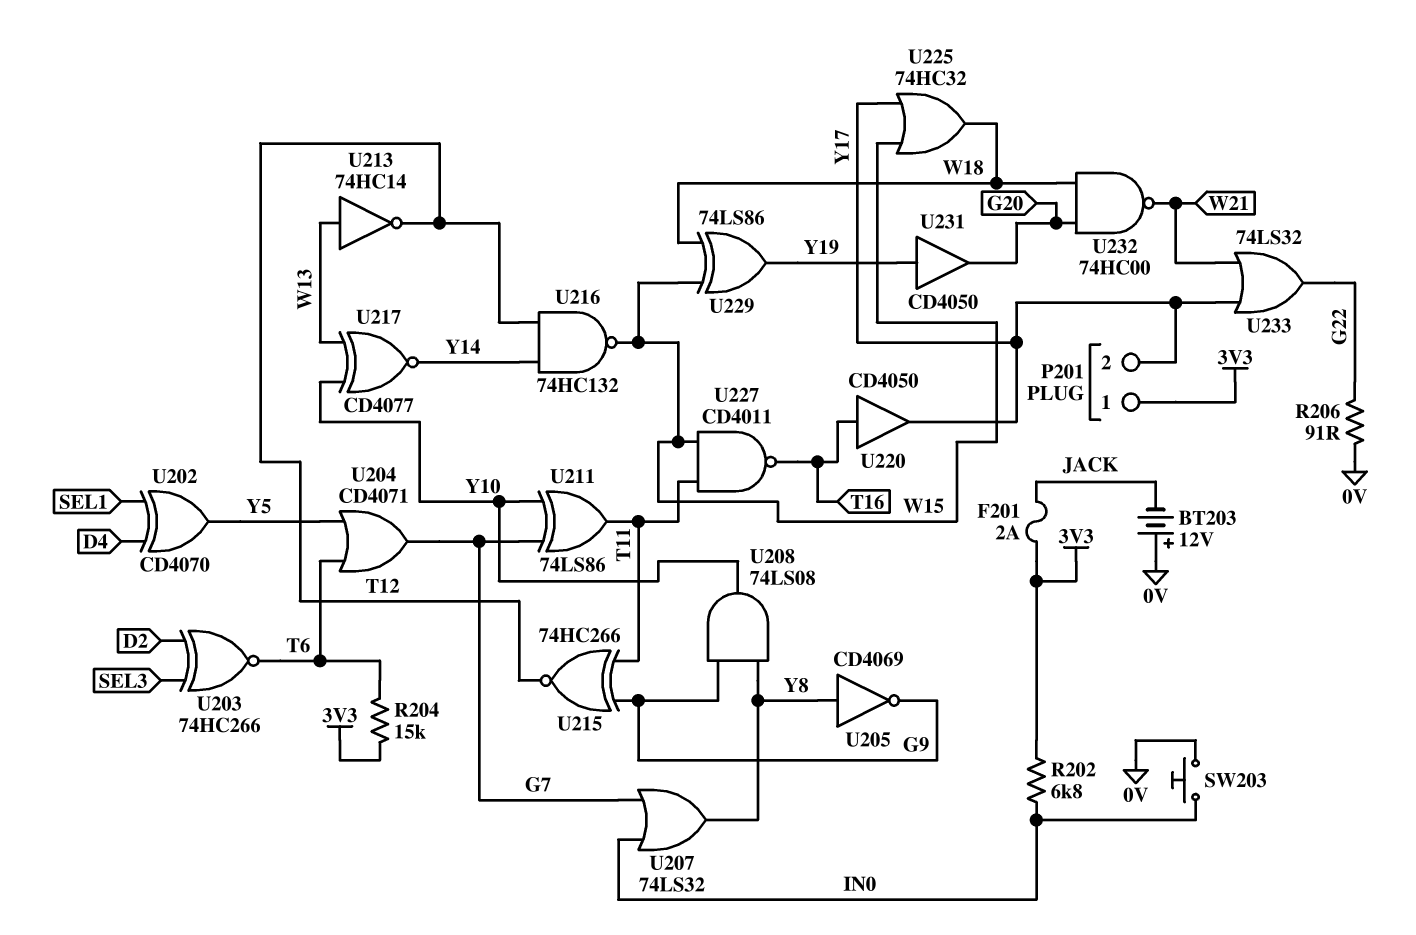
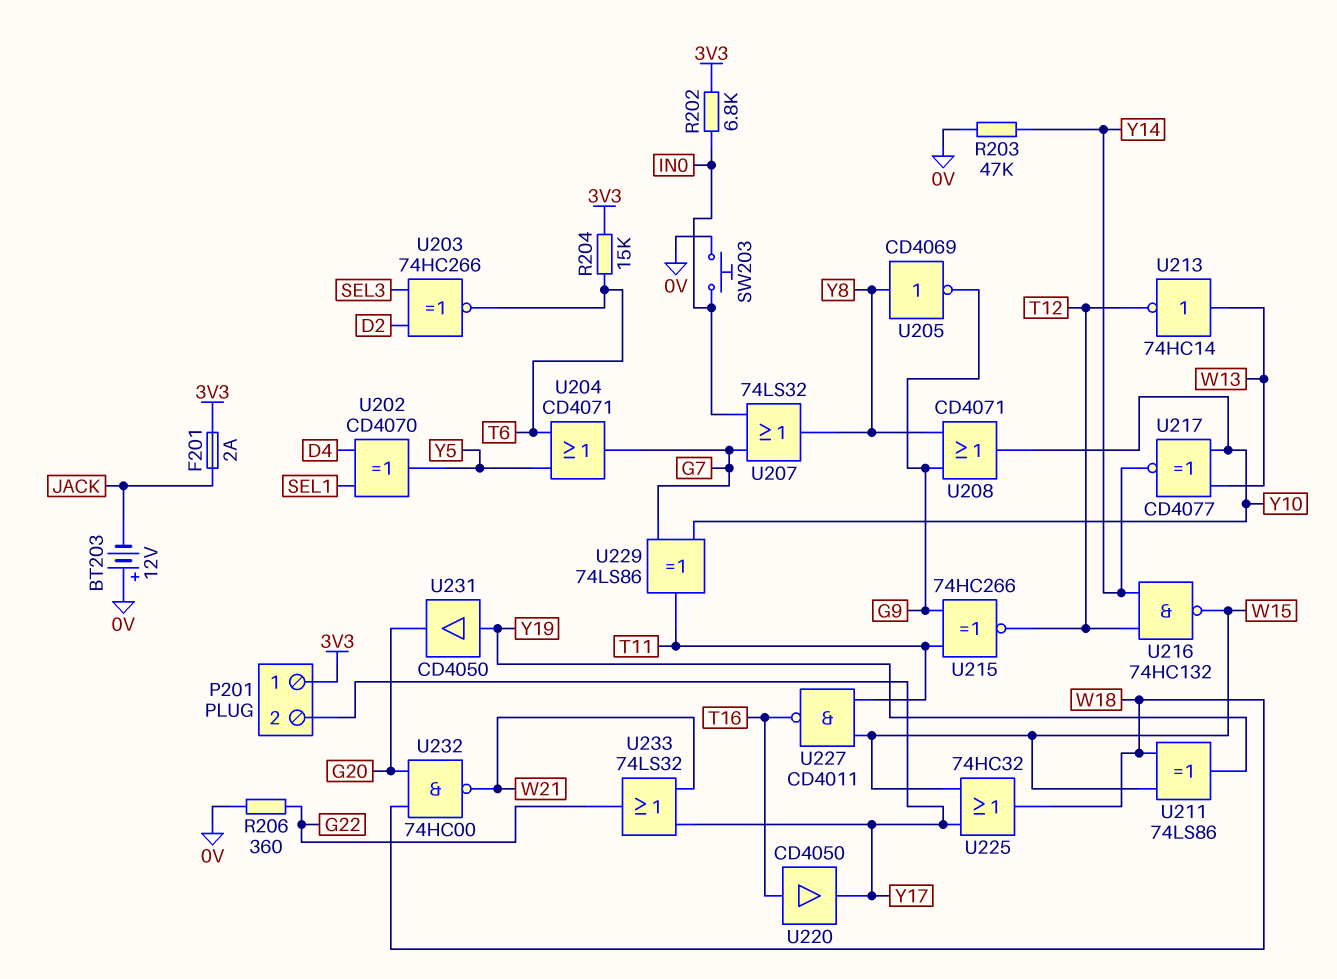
R203: none -> 47k (0V, Y14)
R206: 91 (0V, G22) -> 360 (0V, G22)
U208: AND 74LS08 (in G9, in Y8, out Y10) -> OR CD4071 (in G9, in Y8, out Y10)
U211: XOR 74LS86 (in G7, in Y10, out T11) -> XOR 74LS86 (in W15, in W18, out Y19)
U229: XOR 74LS86 (in W15, in W18, out Y19) -> XOR 74LS86 (in G7, in Y10, out T11)

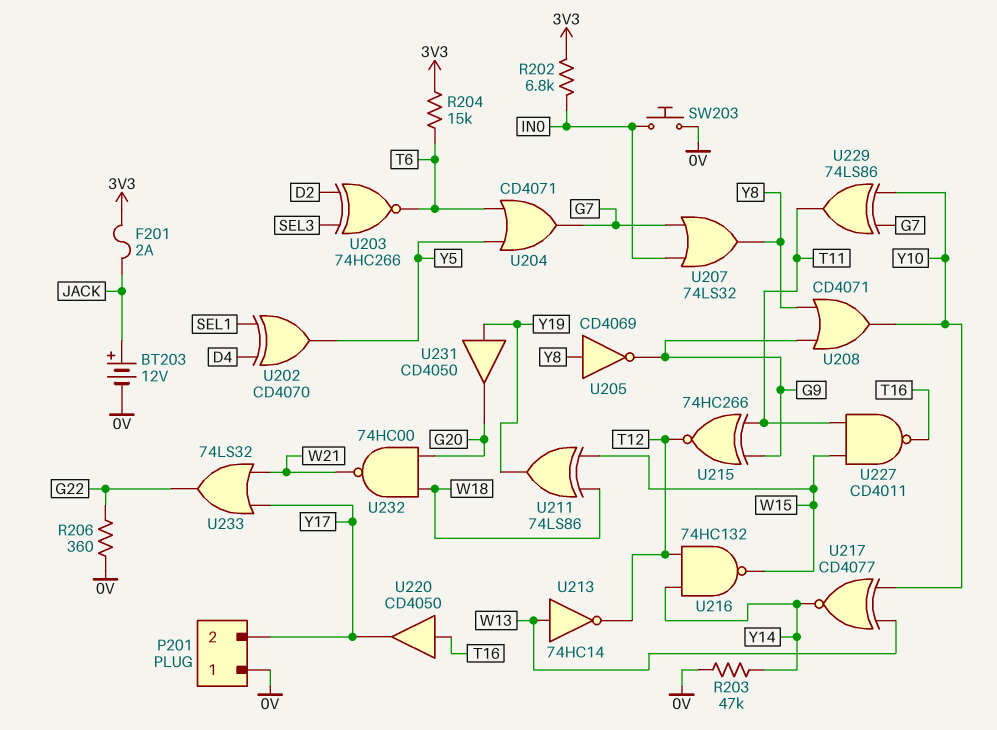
BT203: 12V (plus 0V, minus JACK) -> 12V (plus JACK, minus 0V)
P201 pin 1: 3V3 -> 0V
U225: OR 74HC32 (in W15, in Y17, out W18) -> none

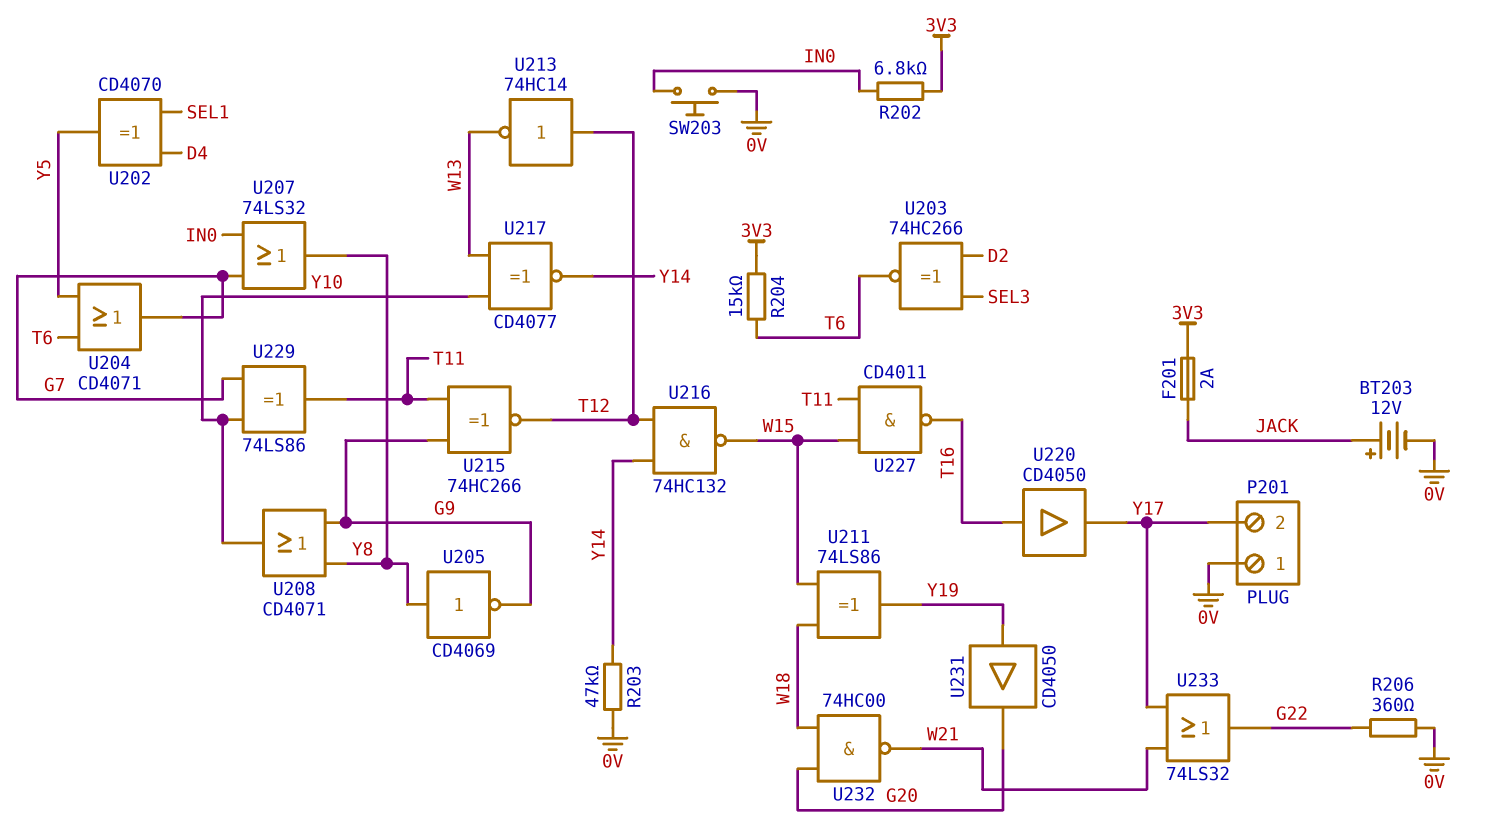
U213: NOT 74HC14 (in W13, out T12) -> NOT 74HC14 (in T12, out W13)

